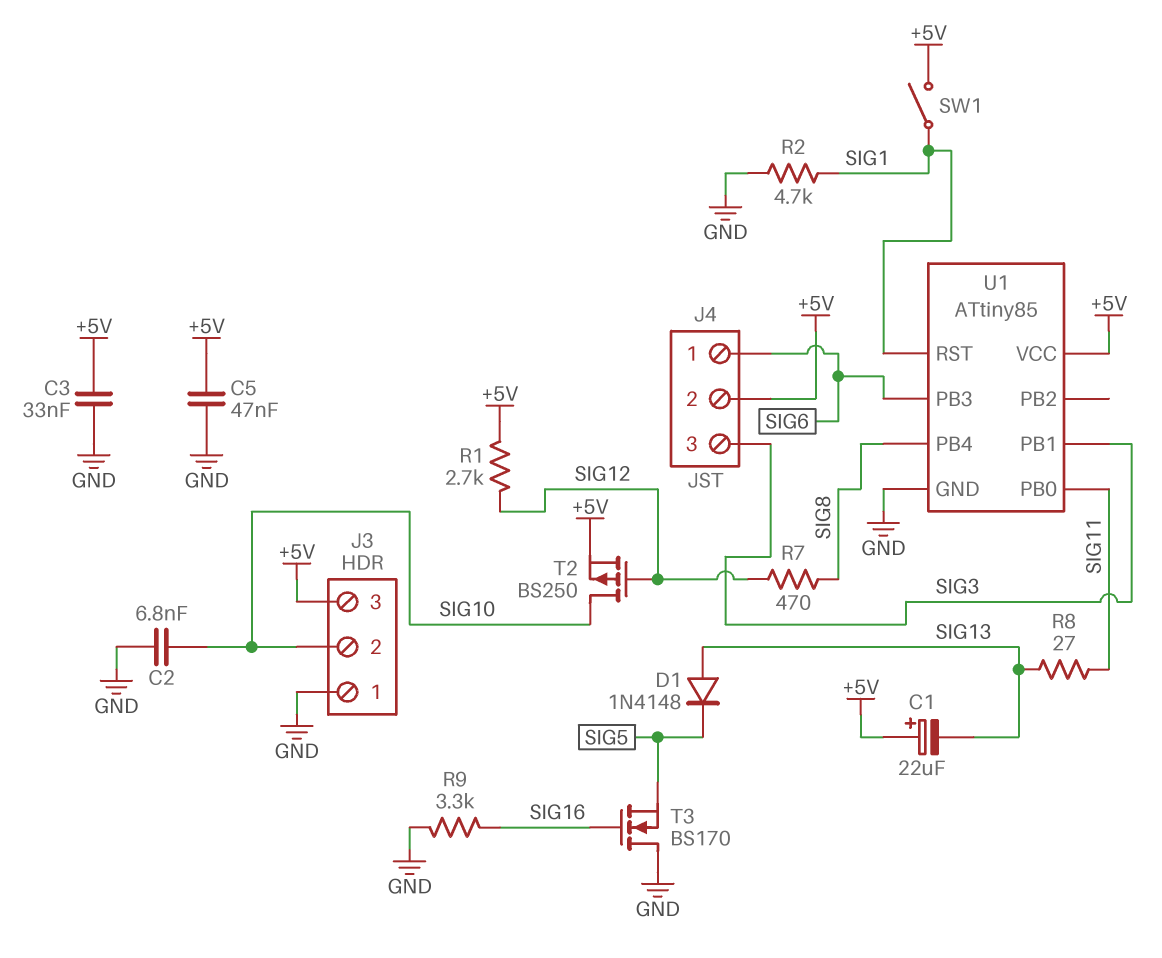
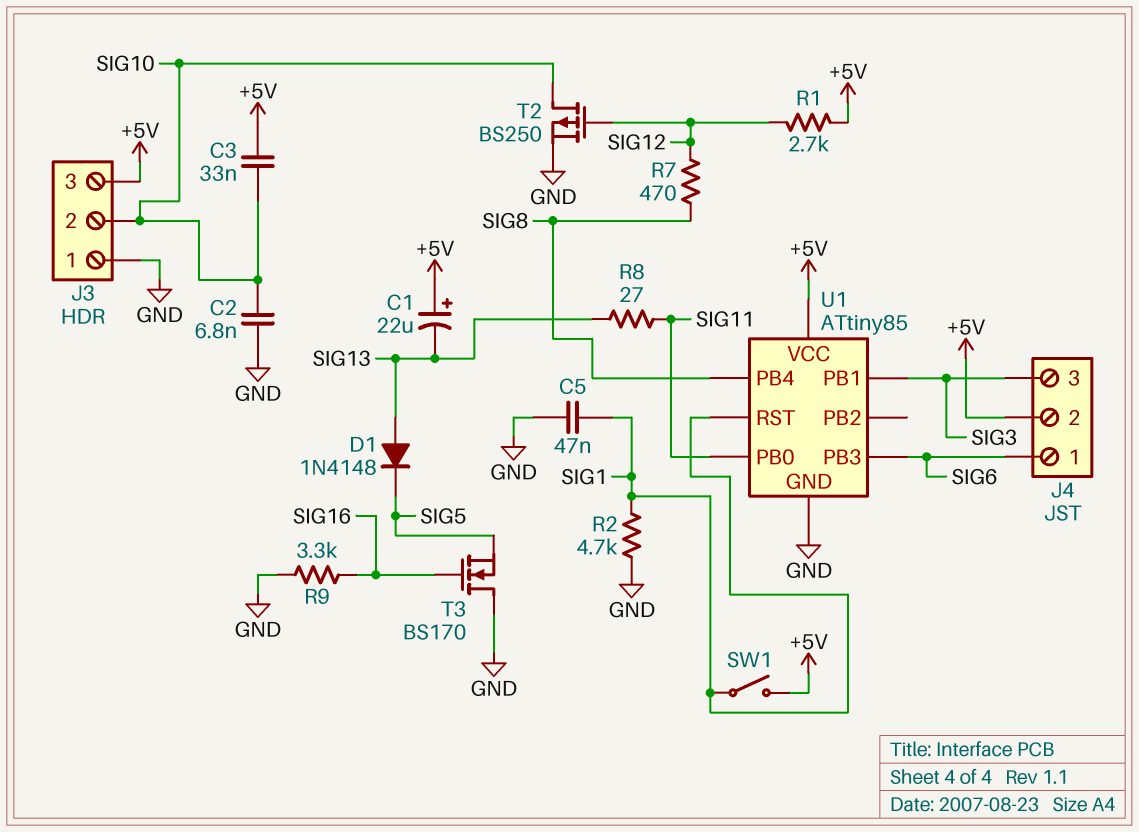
C3: 33nF (+5V, GND) -> 33nF (+5V, SIG10)
C5: 47nF (+5V, GND) -> 47nF (GND, SIG1)
T2: PMOS BS250 (G SIG12, D SIG10, S +5V) -> PMOS BS250 (G SIG12, D SIG10, S GND)

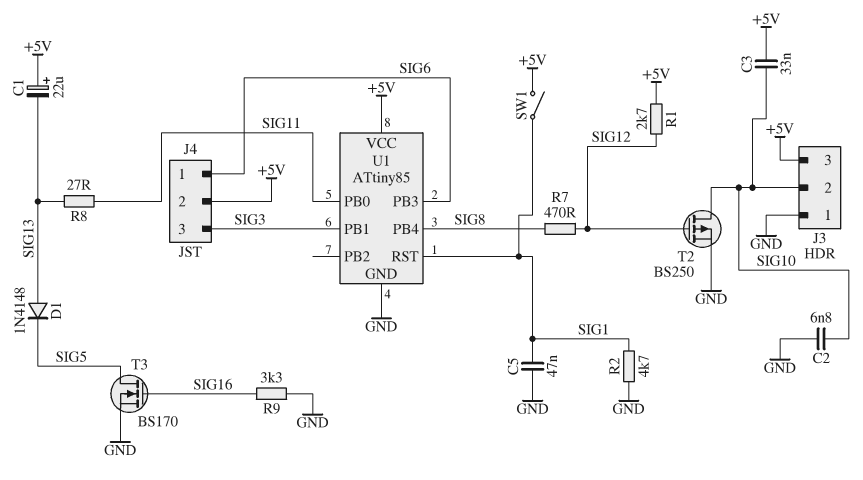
T3: NMOS BS170 (G SIG16, D GND, S SIG5) -> NMOS BS170 (G SIG16, D SIG5, S GND)

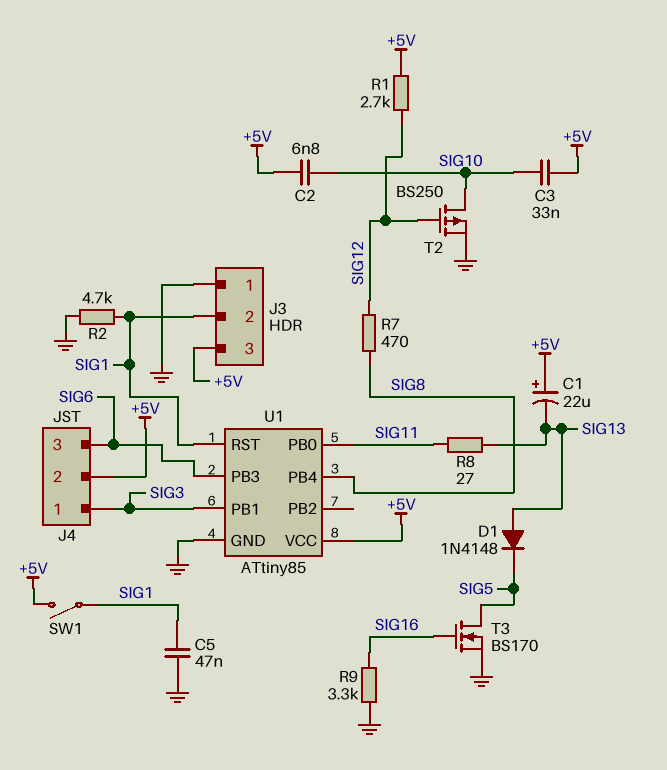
C2: 6.8nF (GND, SIG10) -> 6.8nF (+5V, SIG10)
J3 pin 2: SIG10 -> SIG1
J4 pin 1: SIG6 -> SIG3
J4 pin 3: SIG3 -> SIG6

